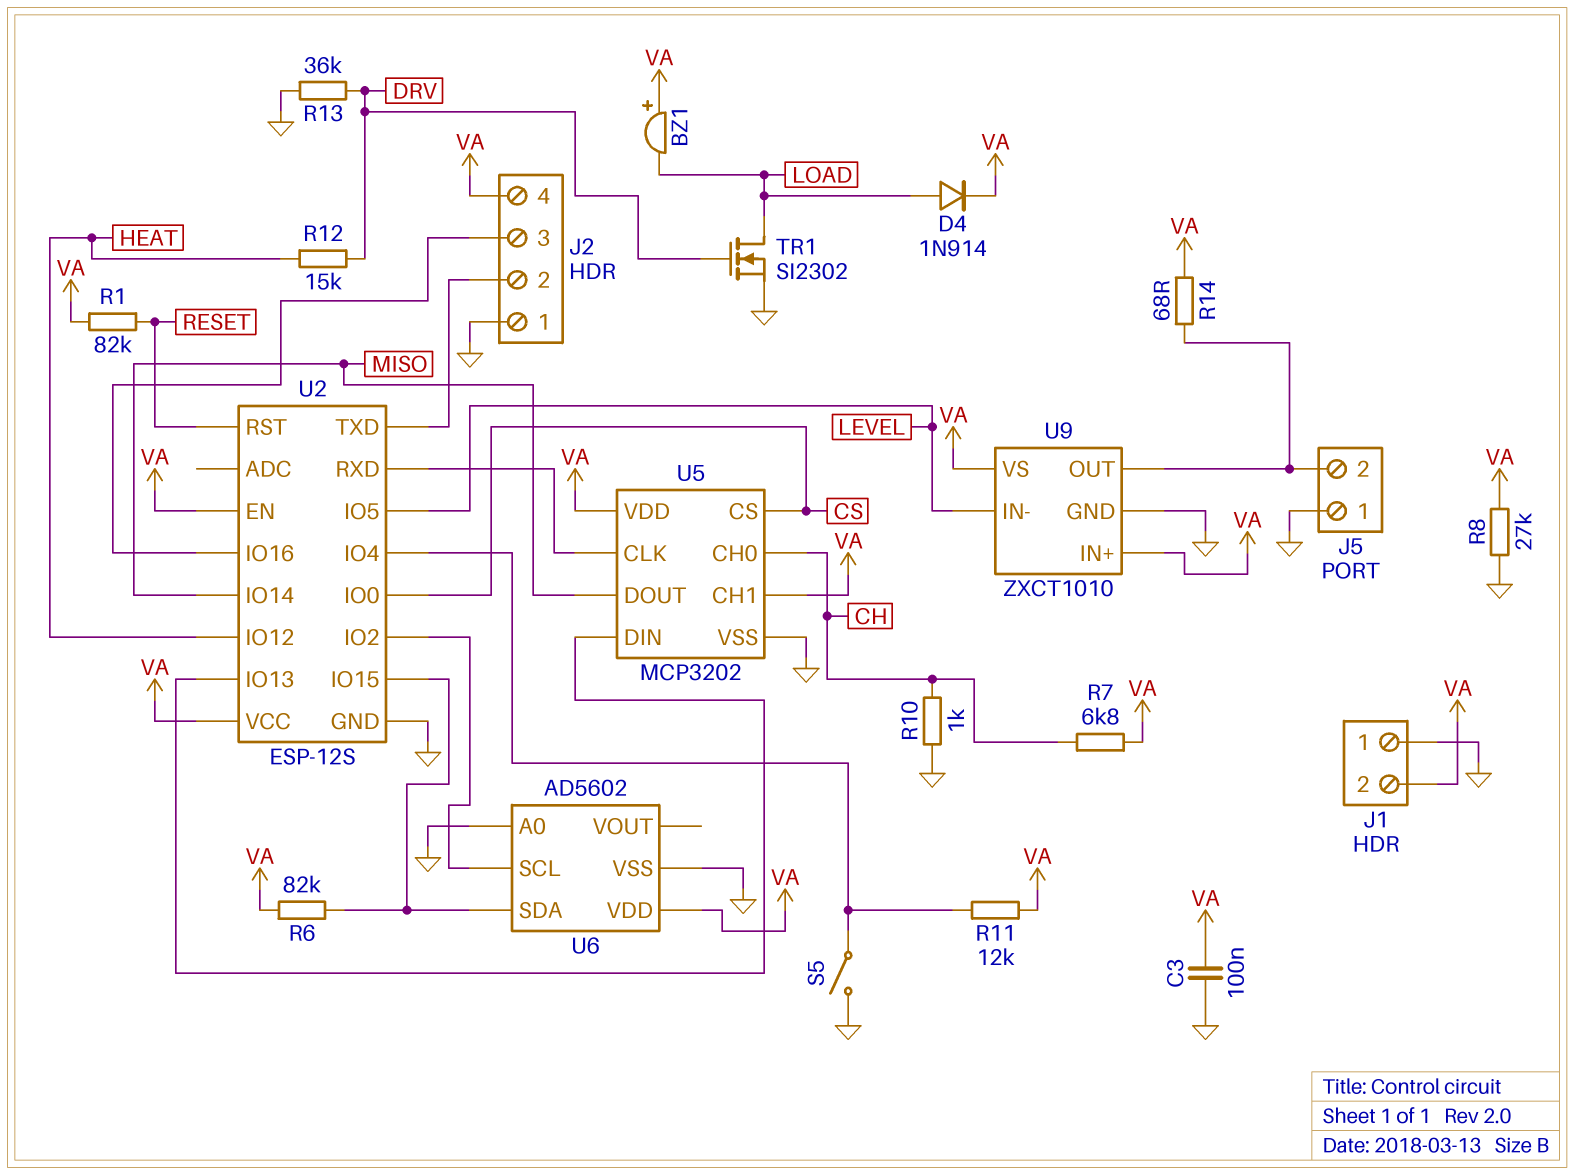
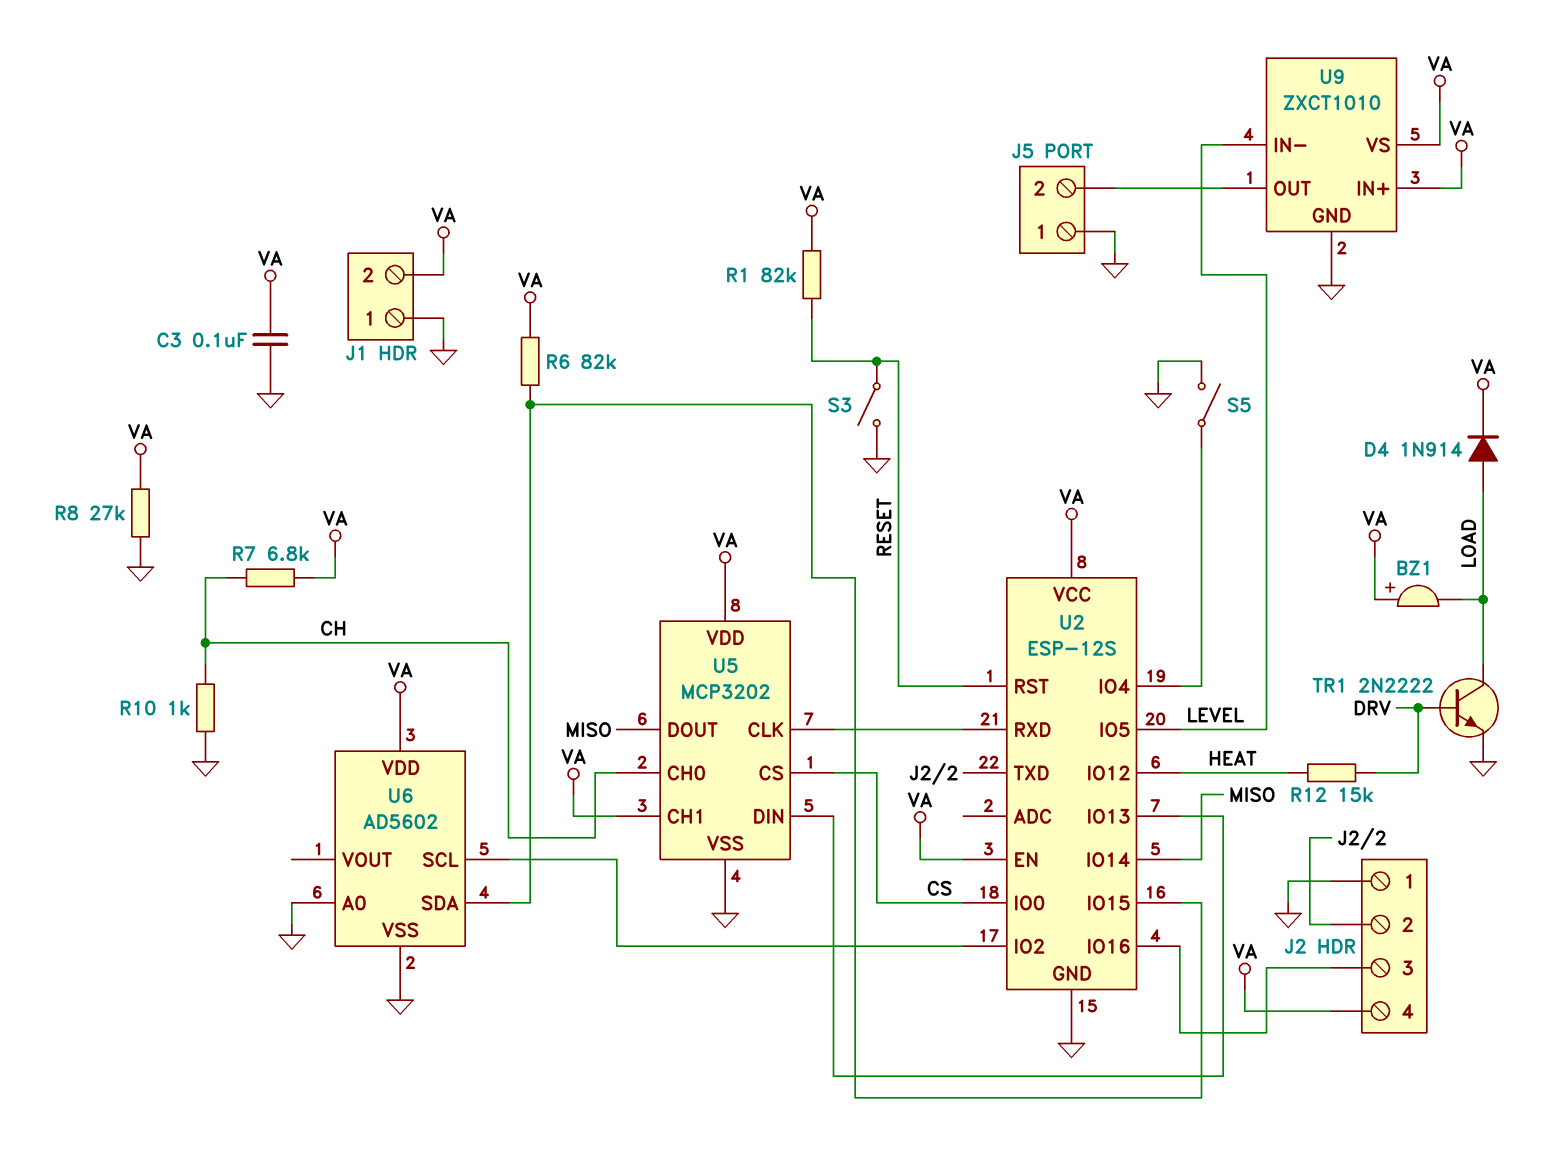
R11: 12k (U2/IO4, VA) -> none
R13: 36k (DRV, GND) -> none
R14: 68 (J5/2, VA) -> none
S3: none -> switch (GND, RESET)
TR1: NMOS SI2302 (G DRV, D LOAD, S GND) -> NPN 2N2222 (B DRV, C LOAD, E GND)

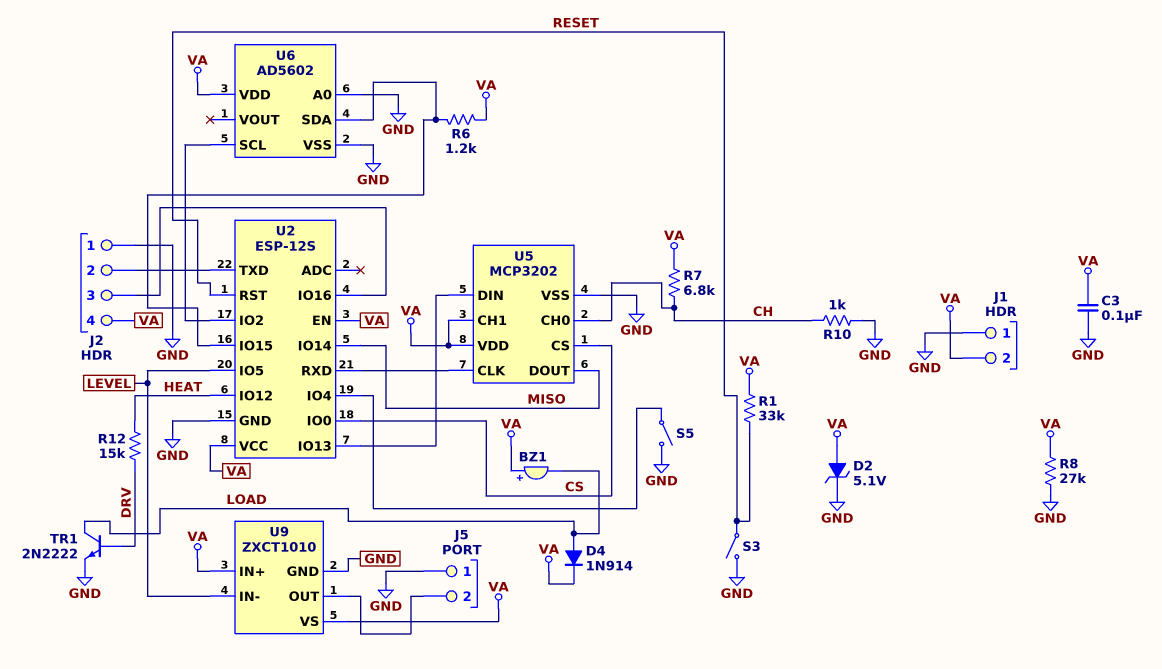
D2: none -> zener 5.1V (A VA, K GND)
R1: 82k (RESET, VA) -> 33k (RESET, VA)
R6: 82k (U2/IO15, VA) -> 1.2k (U2/IO15, VA)

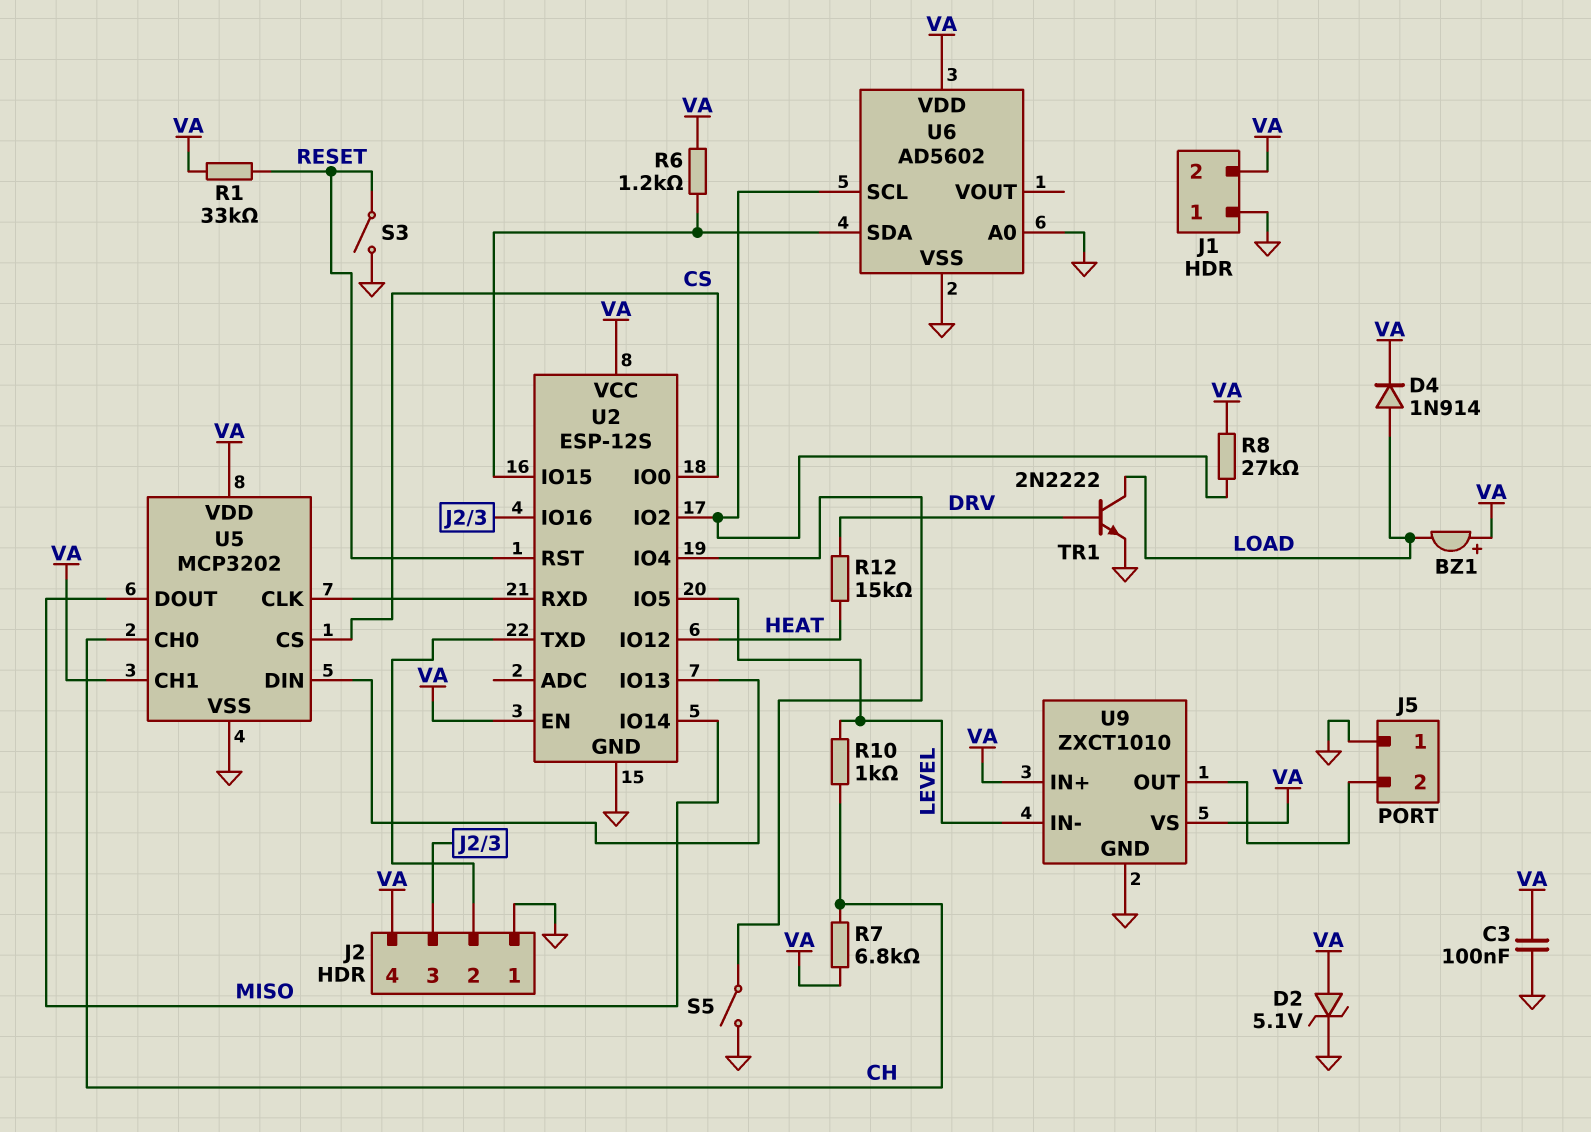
R8: 27k (GND, VA) -> 27k (U2/IO2, VA)
R10: 1k (CH, GND) -> 1k (CH, LEVEL)

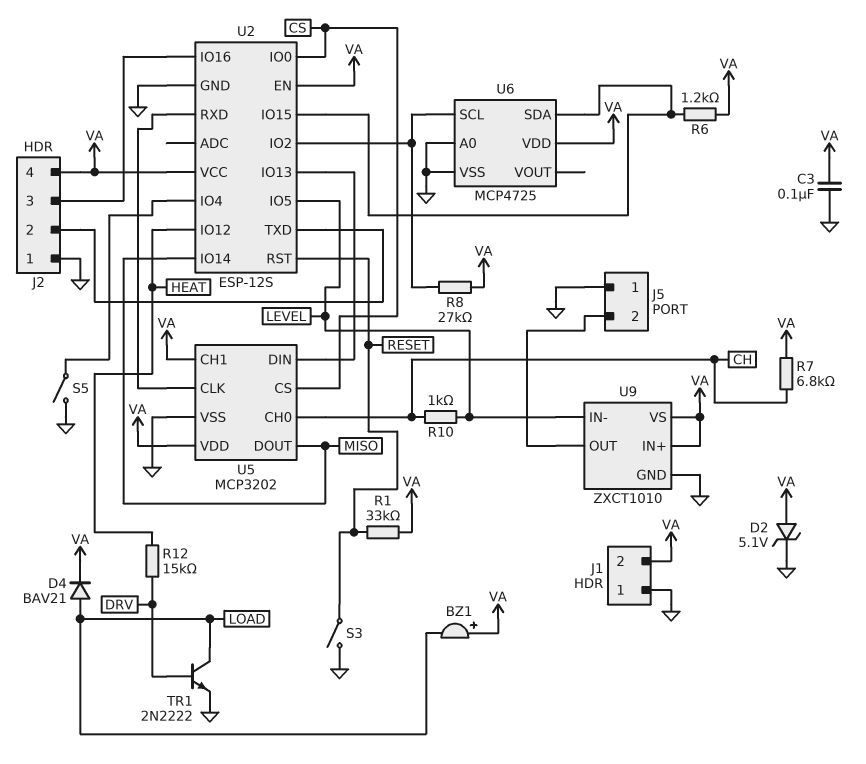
D4: diode 1N914 (A LOAD, K VA) -> diode BAV21 (A LOAD, K VA)
U6: AD5602 -> MCP4725

